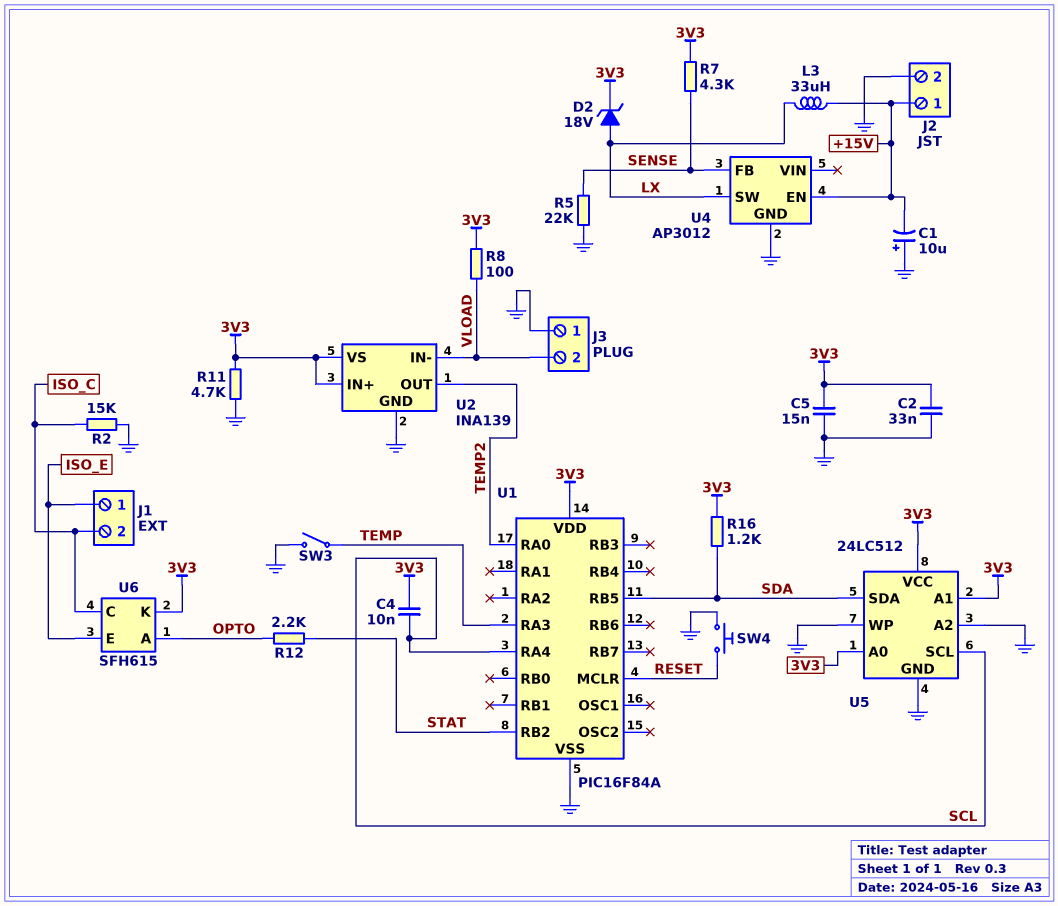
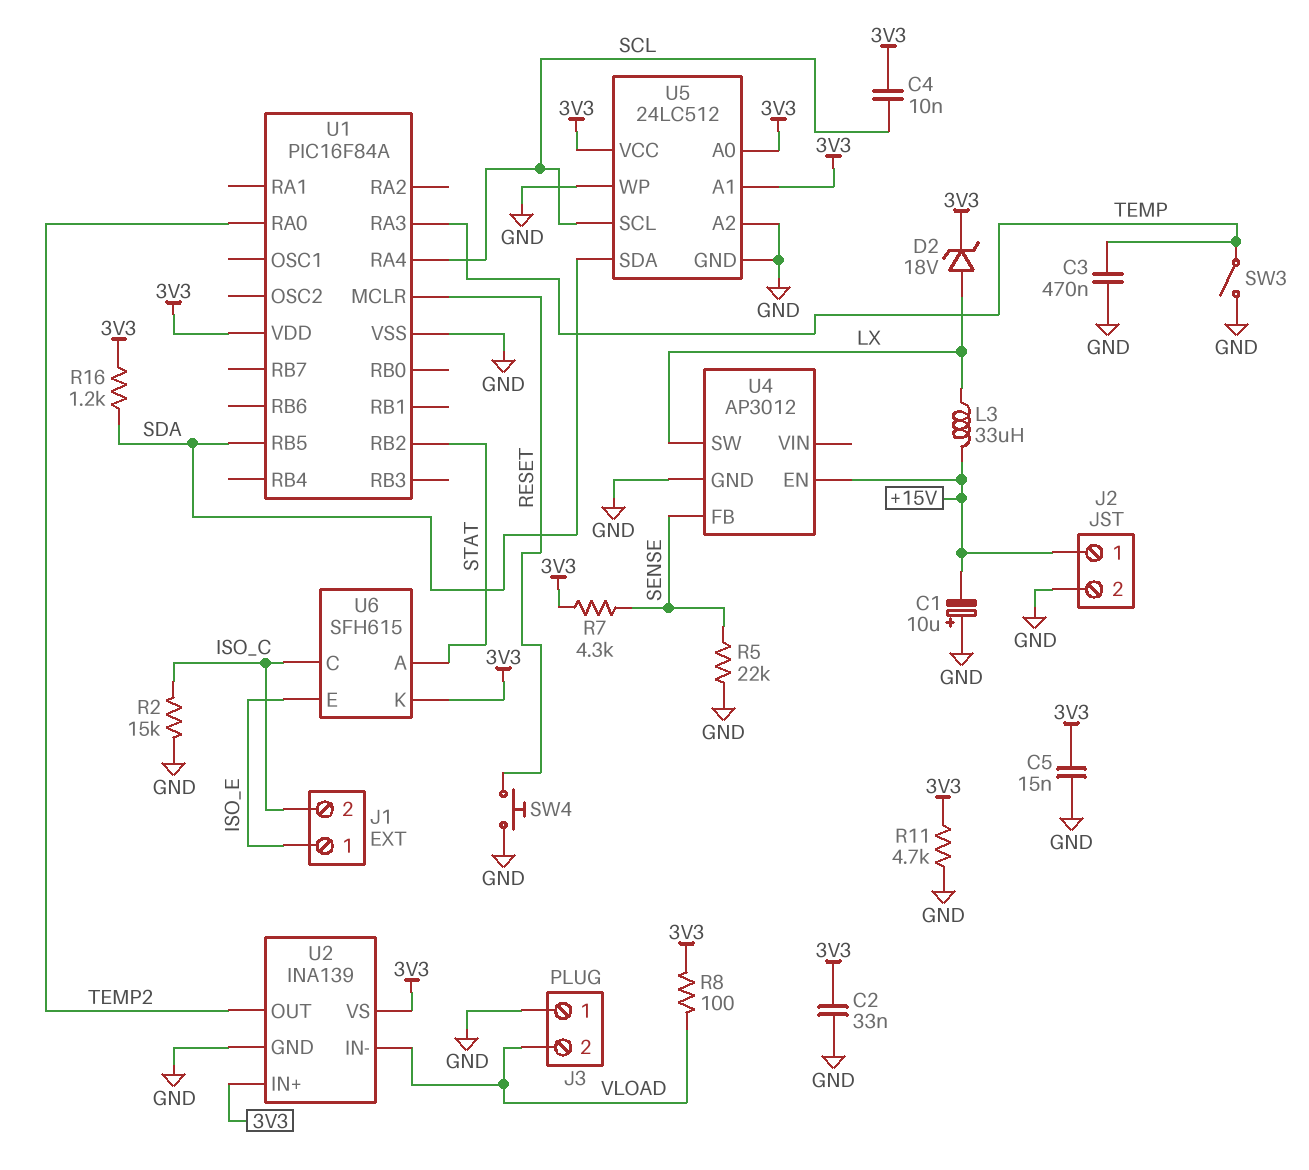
C3: none -> 470nF (GND, TEMP)
R12: 2.2k (OPTO, STAT) -> none
U6 pin A: OPTO -> STAT

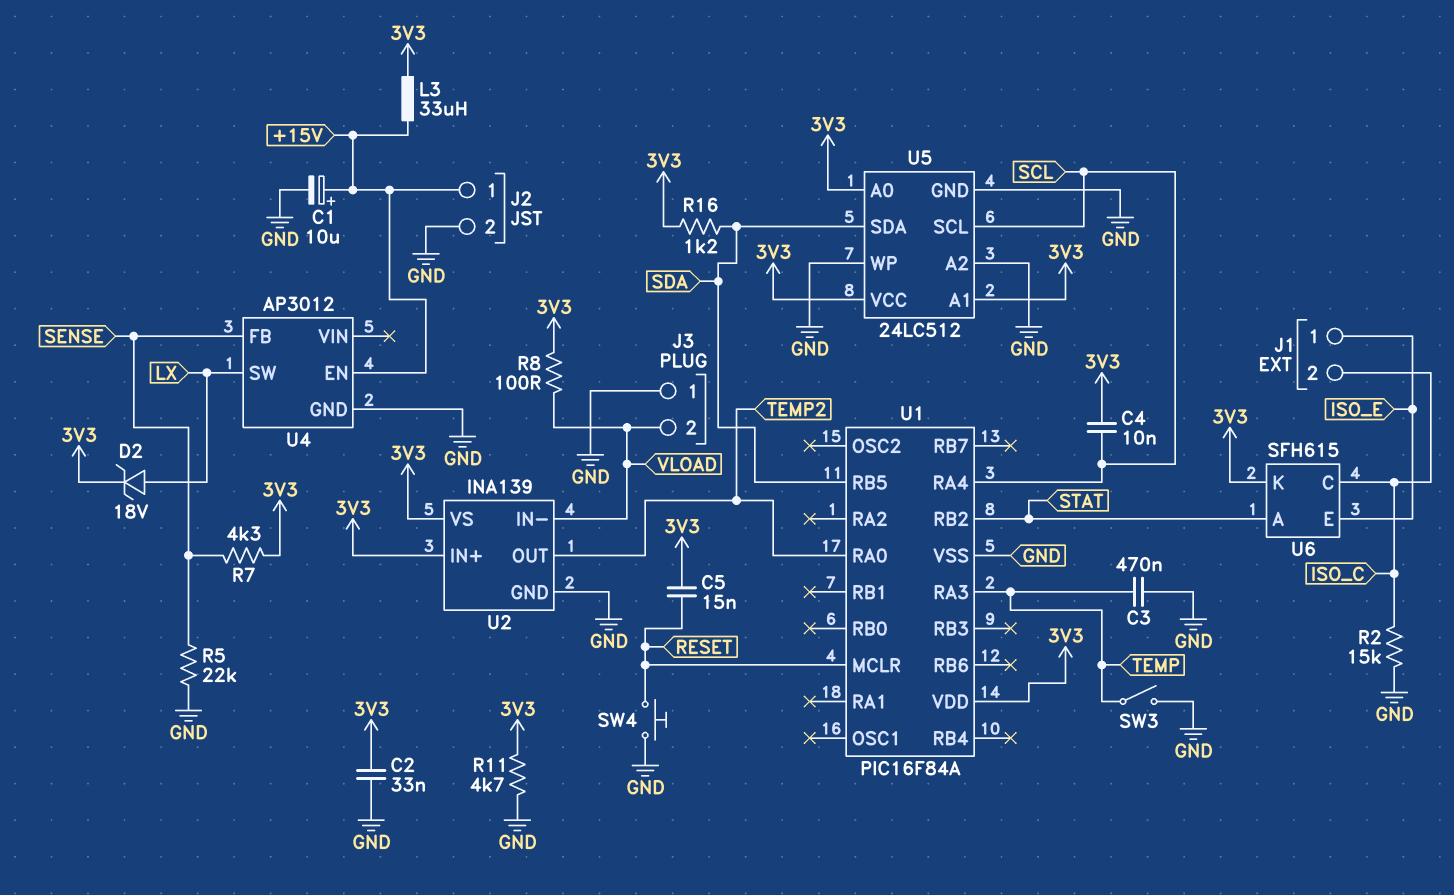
C1: 10uF (plus GND, minus +15V) -> 10uF (plus +15V, minus GND)
C5: 15nF (3V3, GND) -> 15nF (3V3, RESET)
L3: 33uH (+15V, LX) -> 33uH (+15V, 3V3)

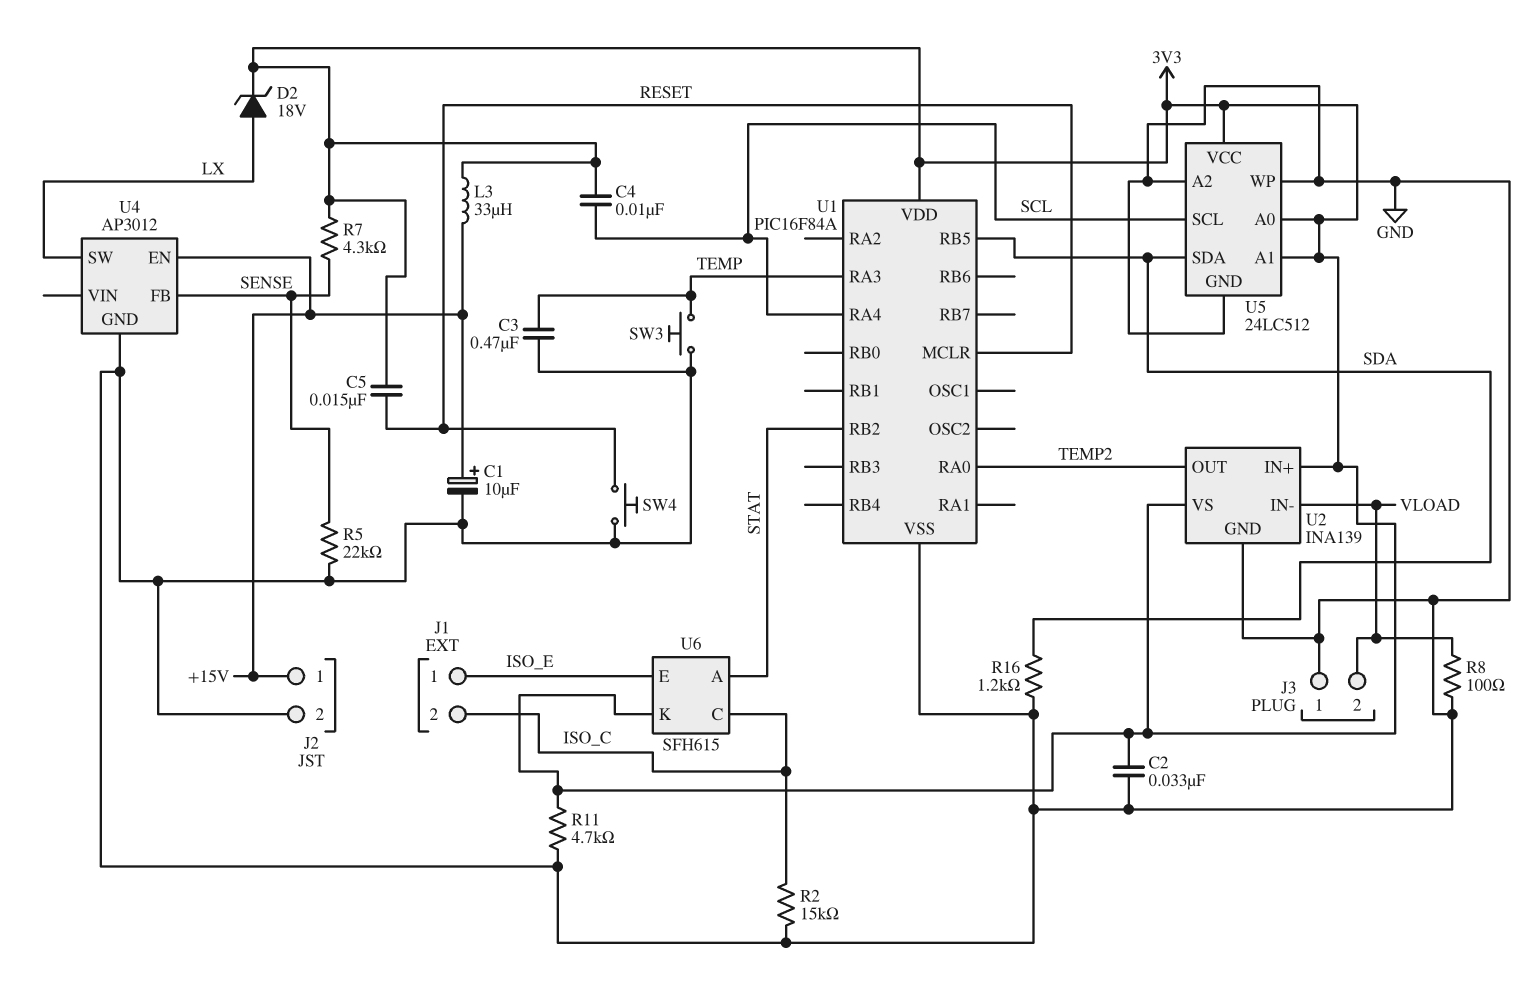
R8: 100 (3V3, VLOAD) -> 100 (GND, VLOAD)
R16: 1.2k (3V3, SDA) -> 1.2k (GND, SDA)
SW3: switch (GND, TEMP) -> button (GND, TEMP)

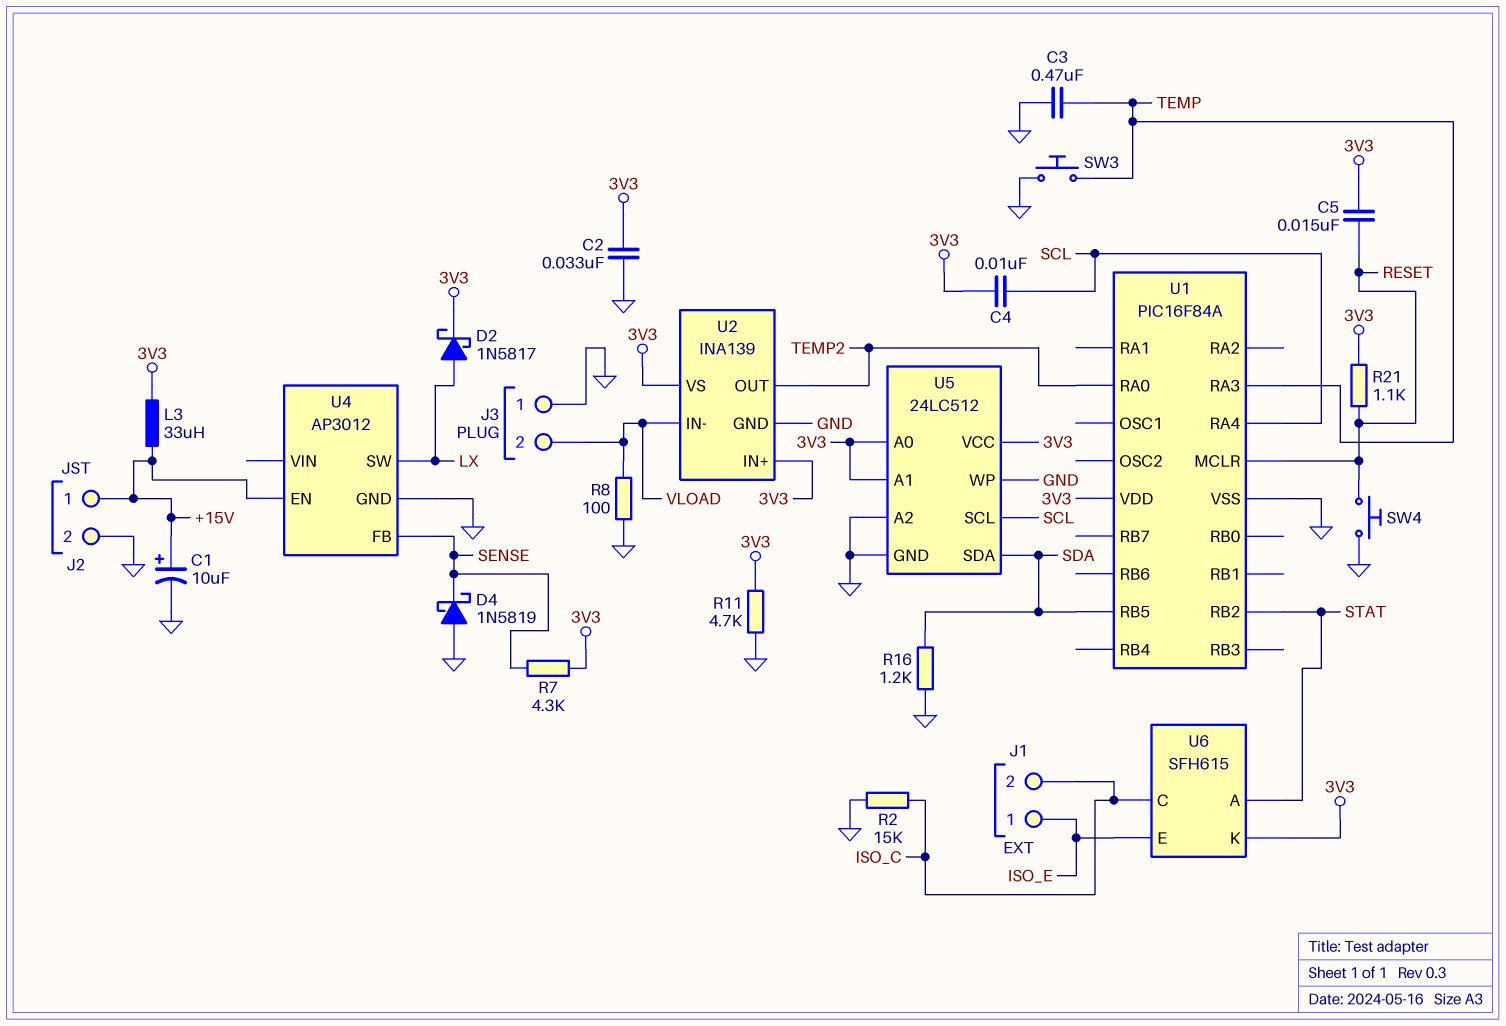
D2: zener 18V (A LX, K 3V3) -> schottky 1N5817 (A LX, K 3V3)
D4: none -> schottky 1N5819 (A GND, K SENSE)
R5: 22k (GND, SENSE) -> none
R21: none -> 1.1k (3V3, RESET)

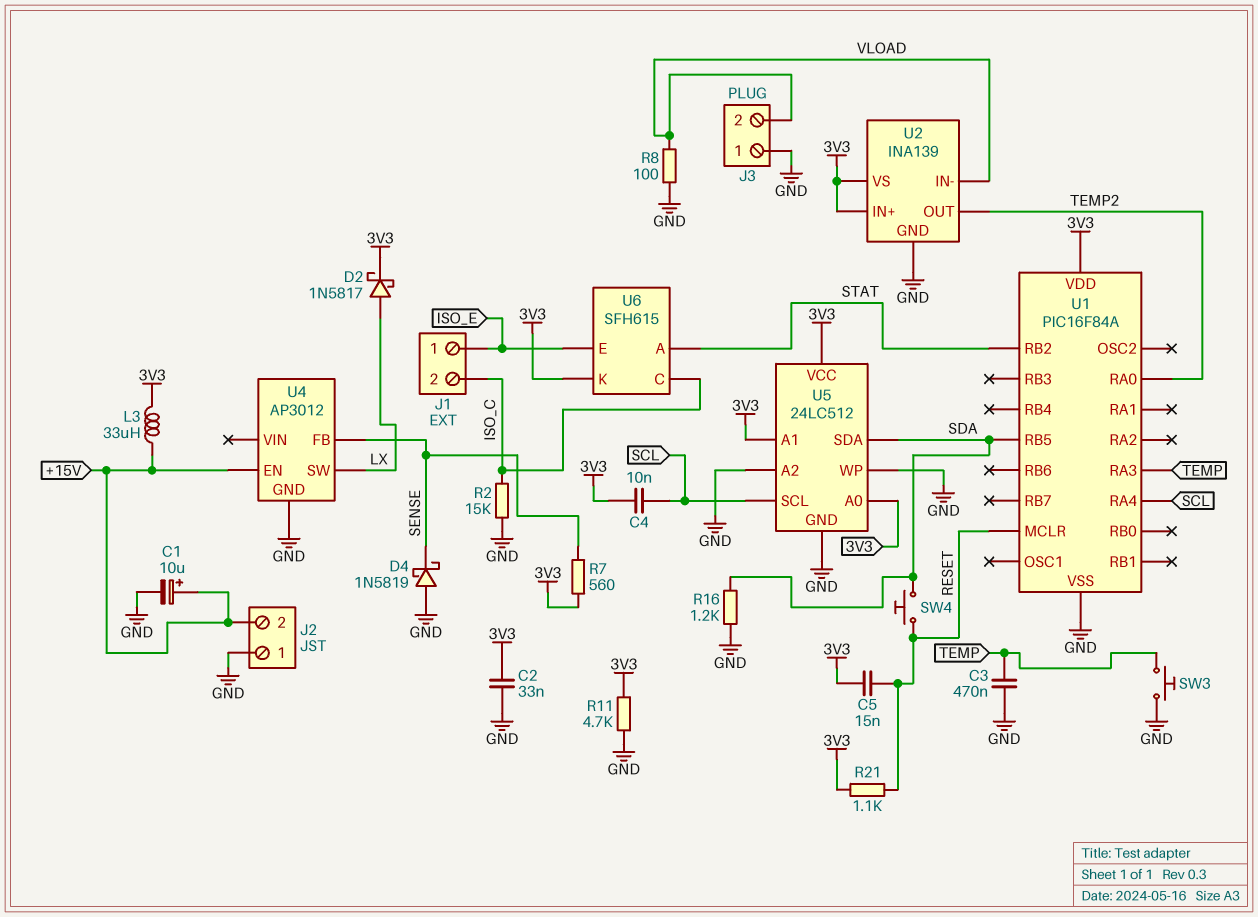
J2 pin 1: +15V -> GND
J2 pin 2: GND -> +15V
R7: 4.3k (3V3, SENSE) -> 560 (3V3, SENSE)
SW4: button (GND, RESET) -> button (RESET, SDA)

